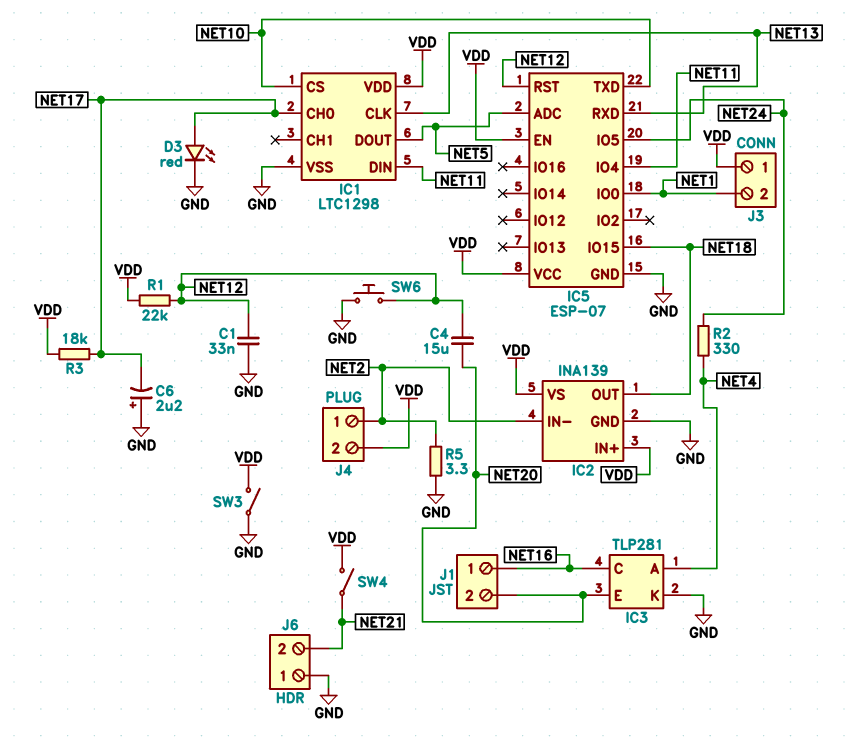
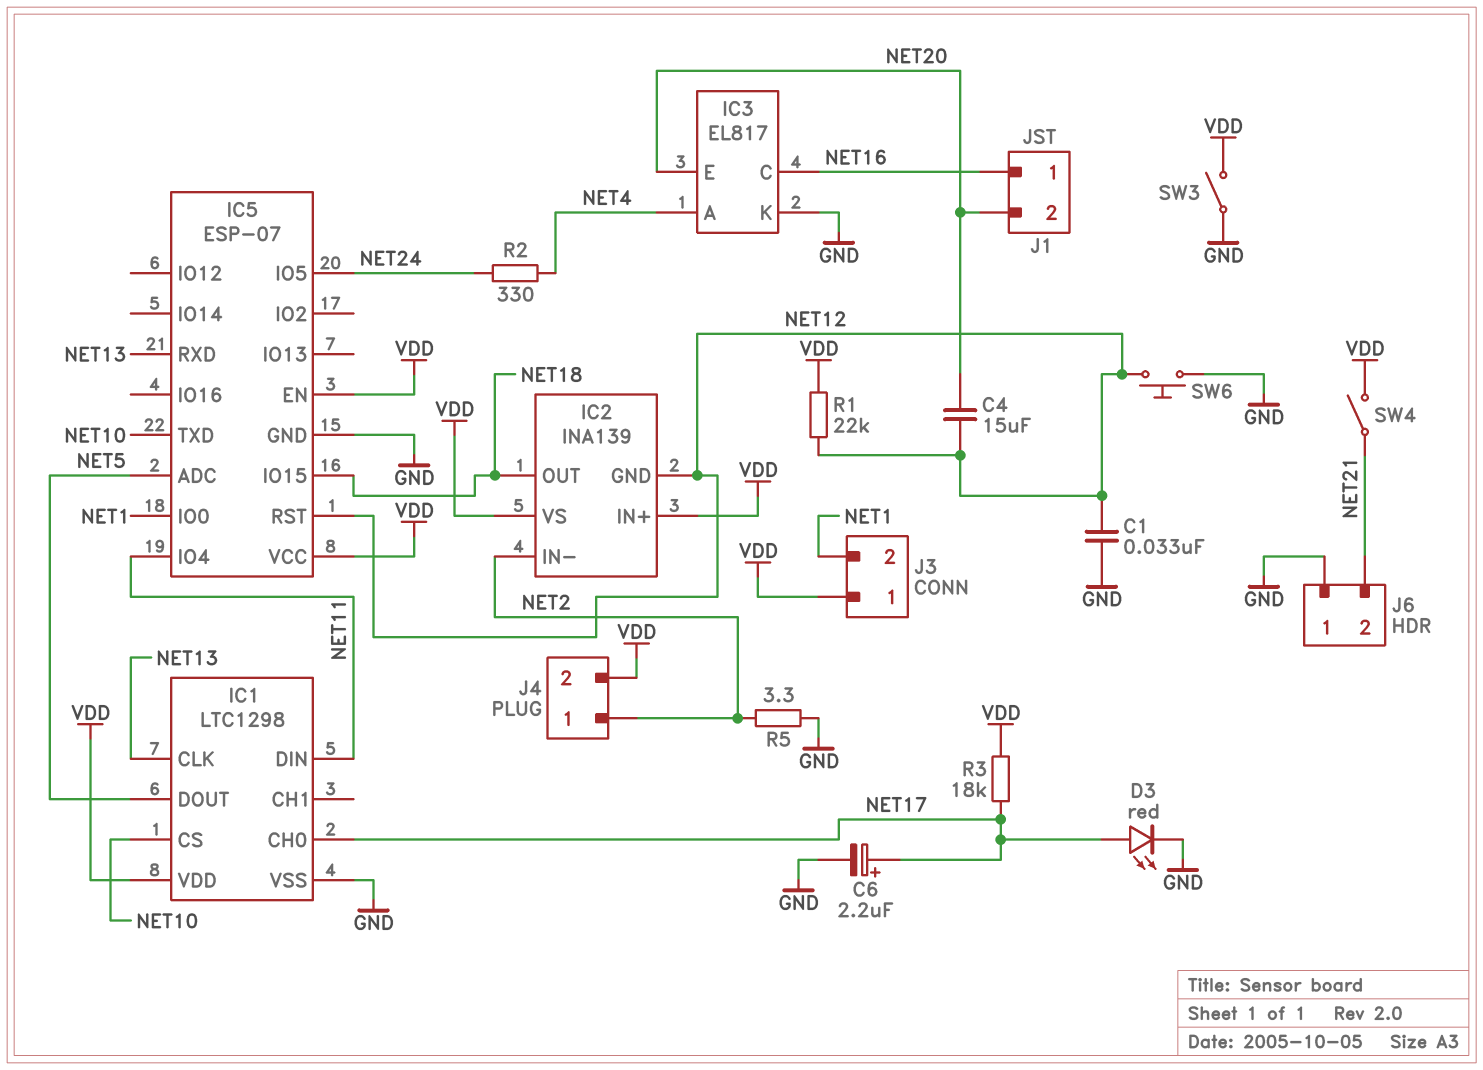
C6: 2.2uF (plus GND, minus NET17) -> 2.2uF (plus NET17, minus GND)
IC2 pin GND: GND -> NET12
IC3: TLP281 -> EL817

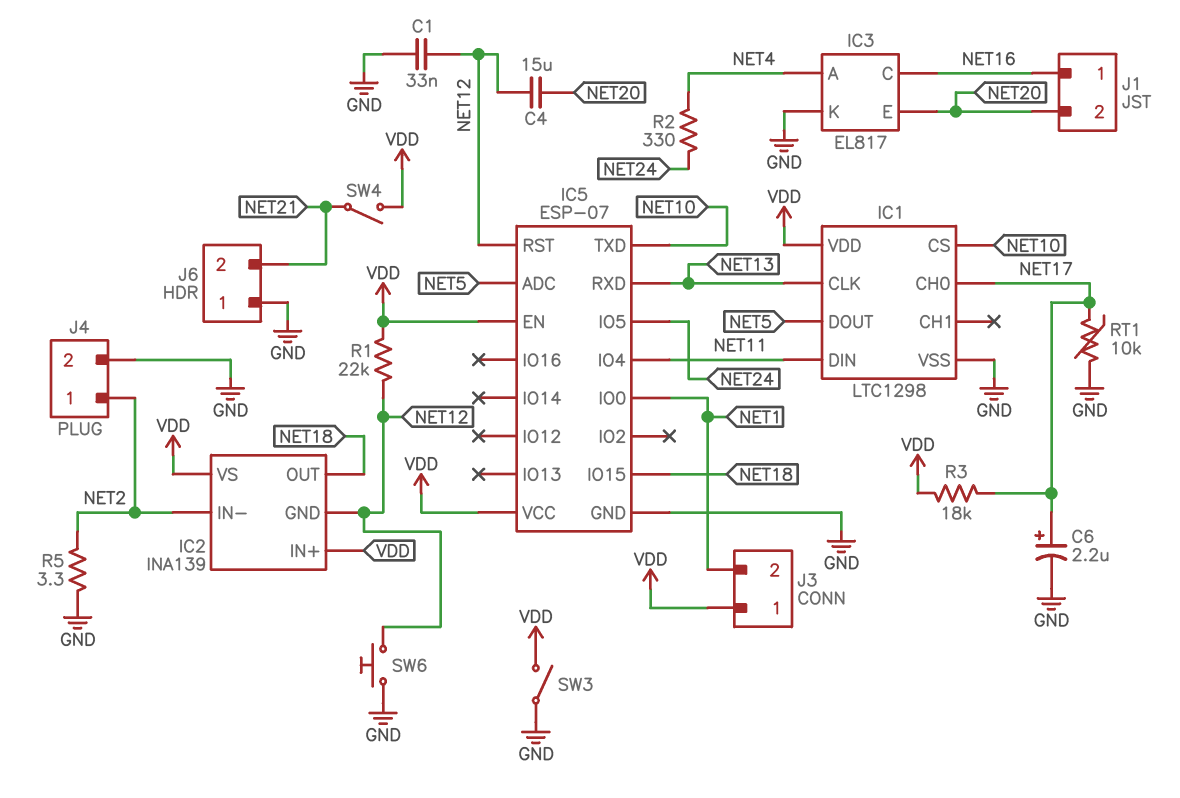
D3: LED red (A NET17, K GND) -> none
J4 pin 2: VDD -> GND
RT1: none -> 10k (GND, NET17)

